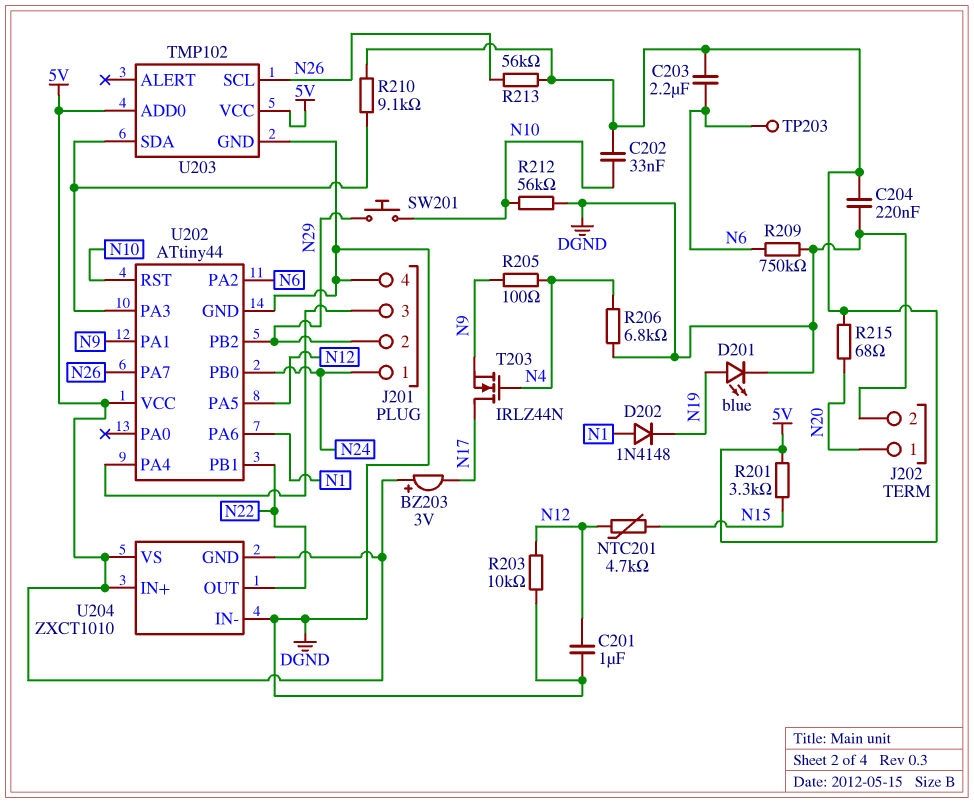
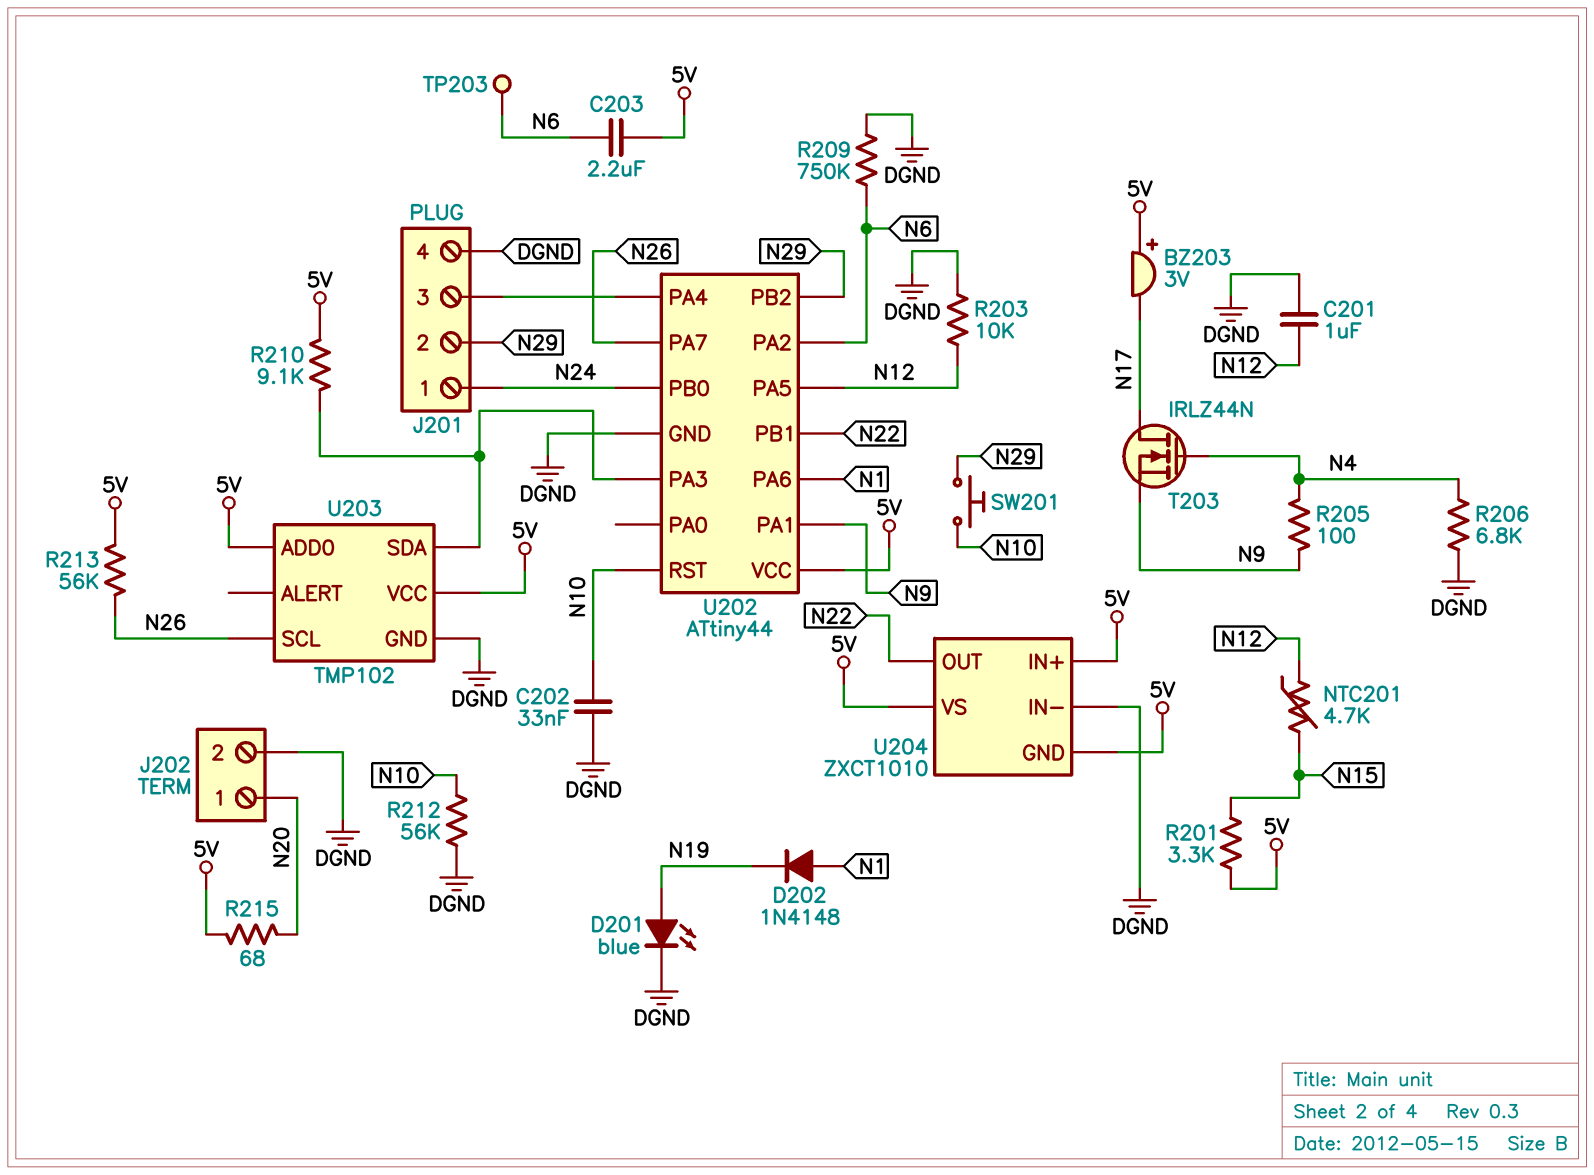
C202: 33nF (5V, N10) -> 33nF (DGND, N10)
C204: 220nF (5V, DGND) -> none

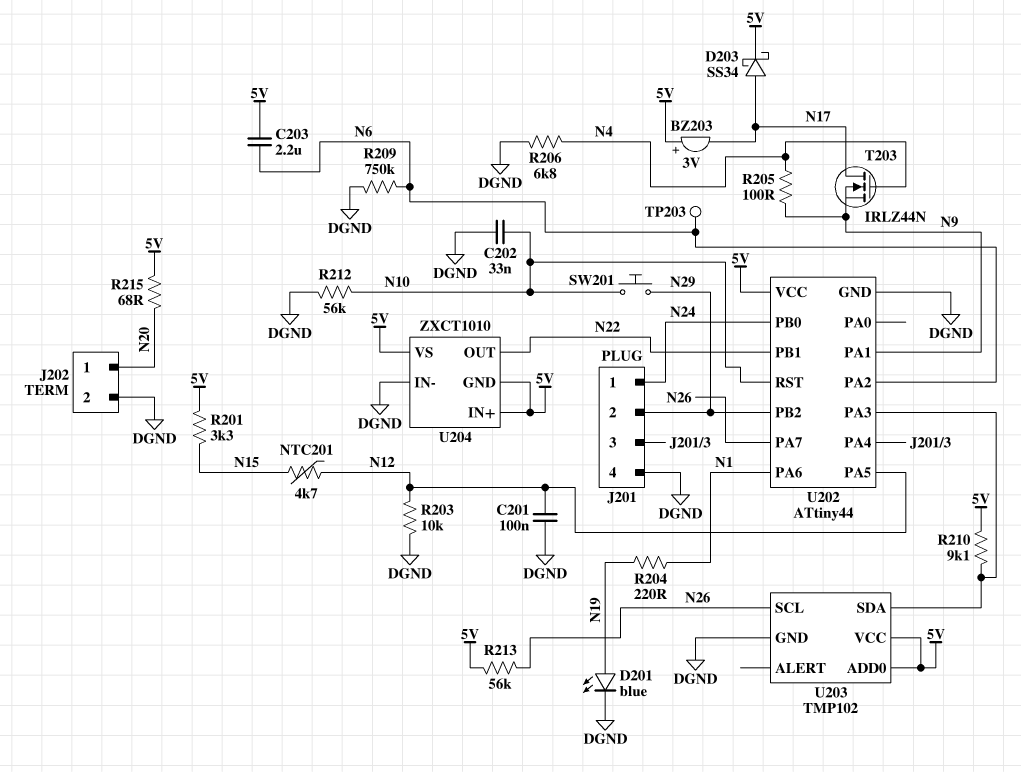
C201: 1uF (DGND, N12) -> 100nF (DGND, N12)
D202: diode 1N4148 (A N1, K N19) -> none
D203: none -> schottky SS34 (A N17, K 5V)
R204: none -> 220 (N1, N19)

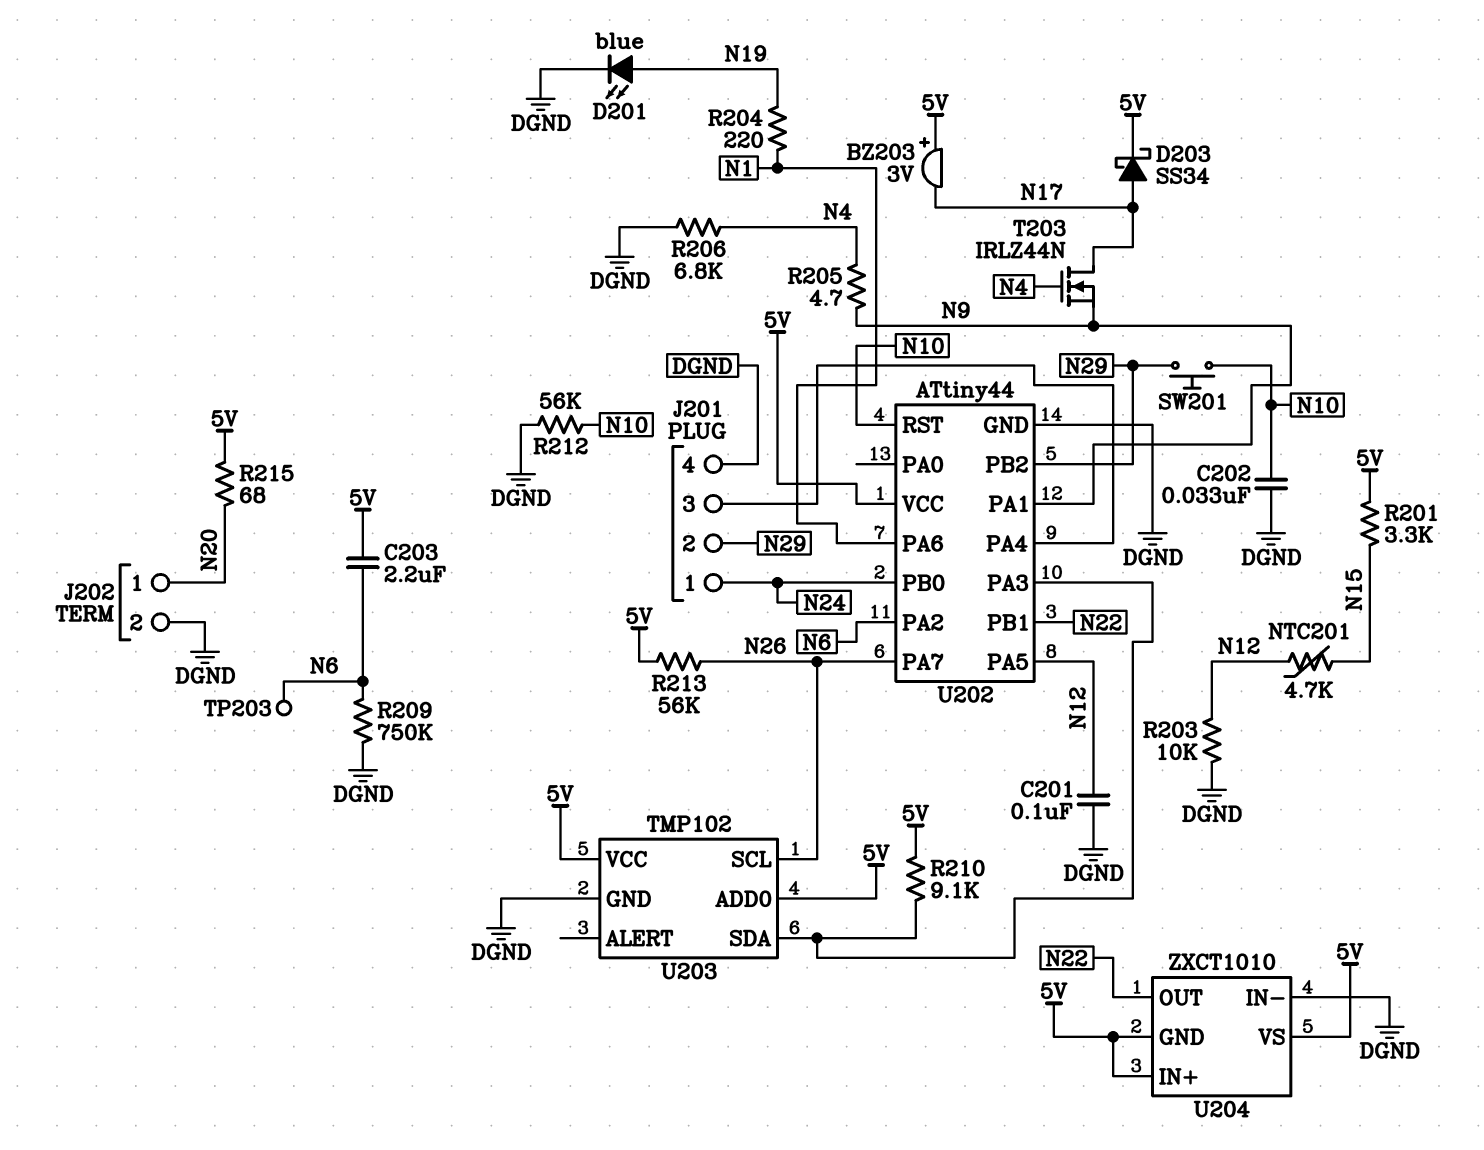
R205: 100 (N4, N9) -> 4.7 (N4, N9)

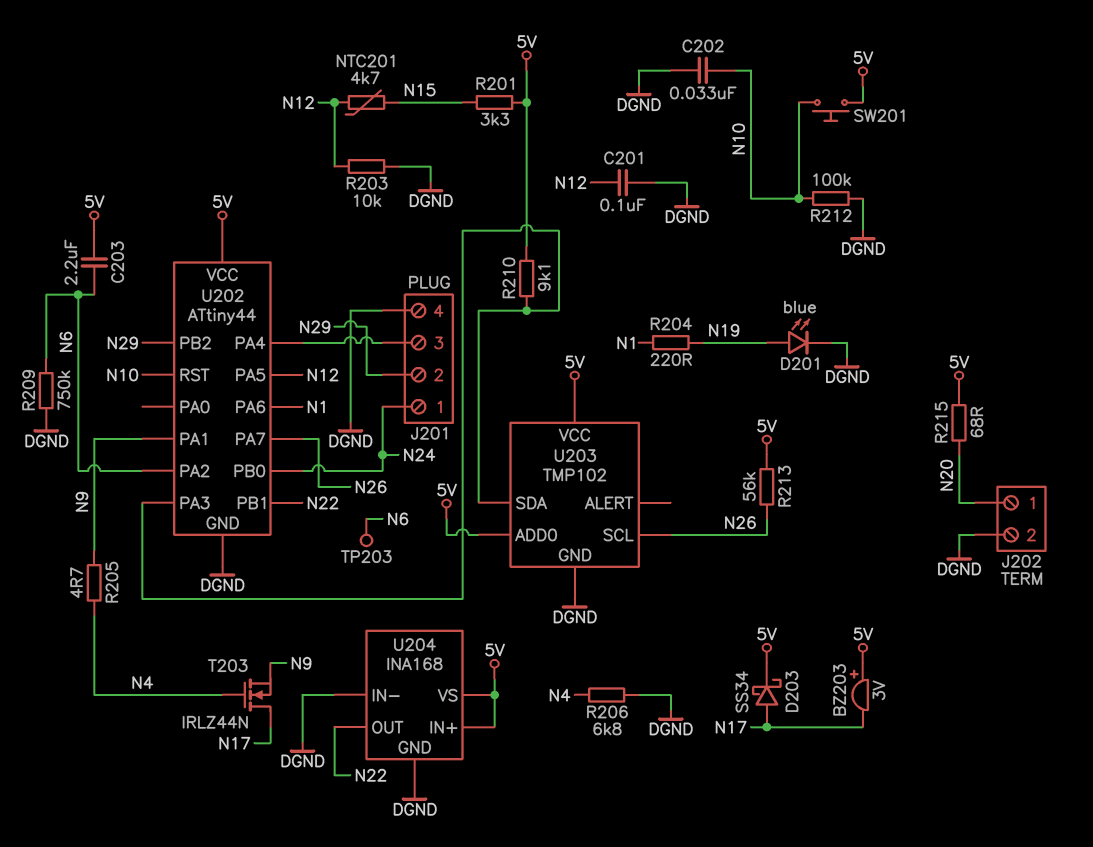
R212: 56k (DGND, N10) -> 100k (DGND, N10)
SW201: button (N10, N29) -> button (5V, N10)
U204: ZXCT1010 -> INA168
U204 pin GND: 5V -> DGND

